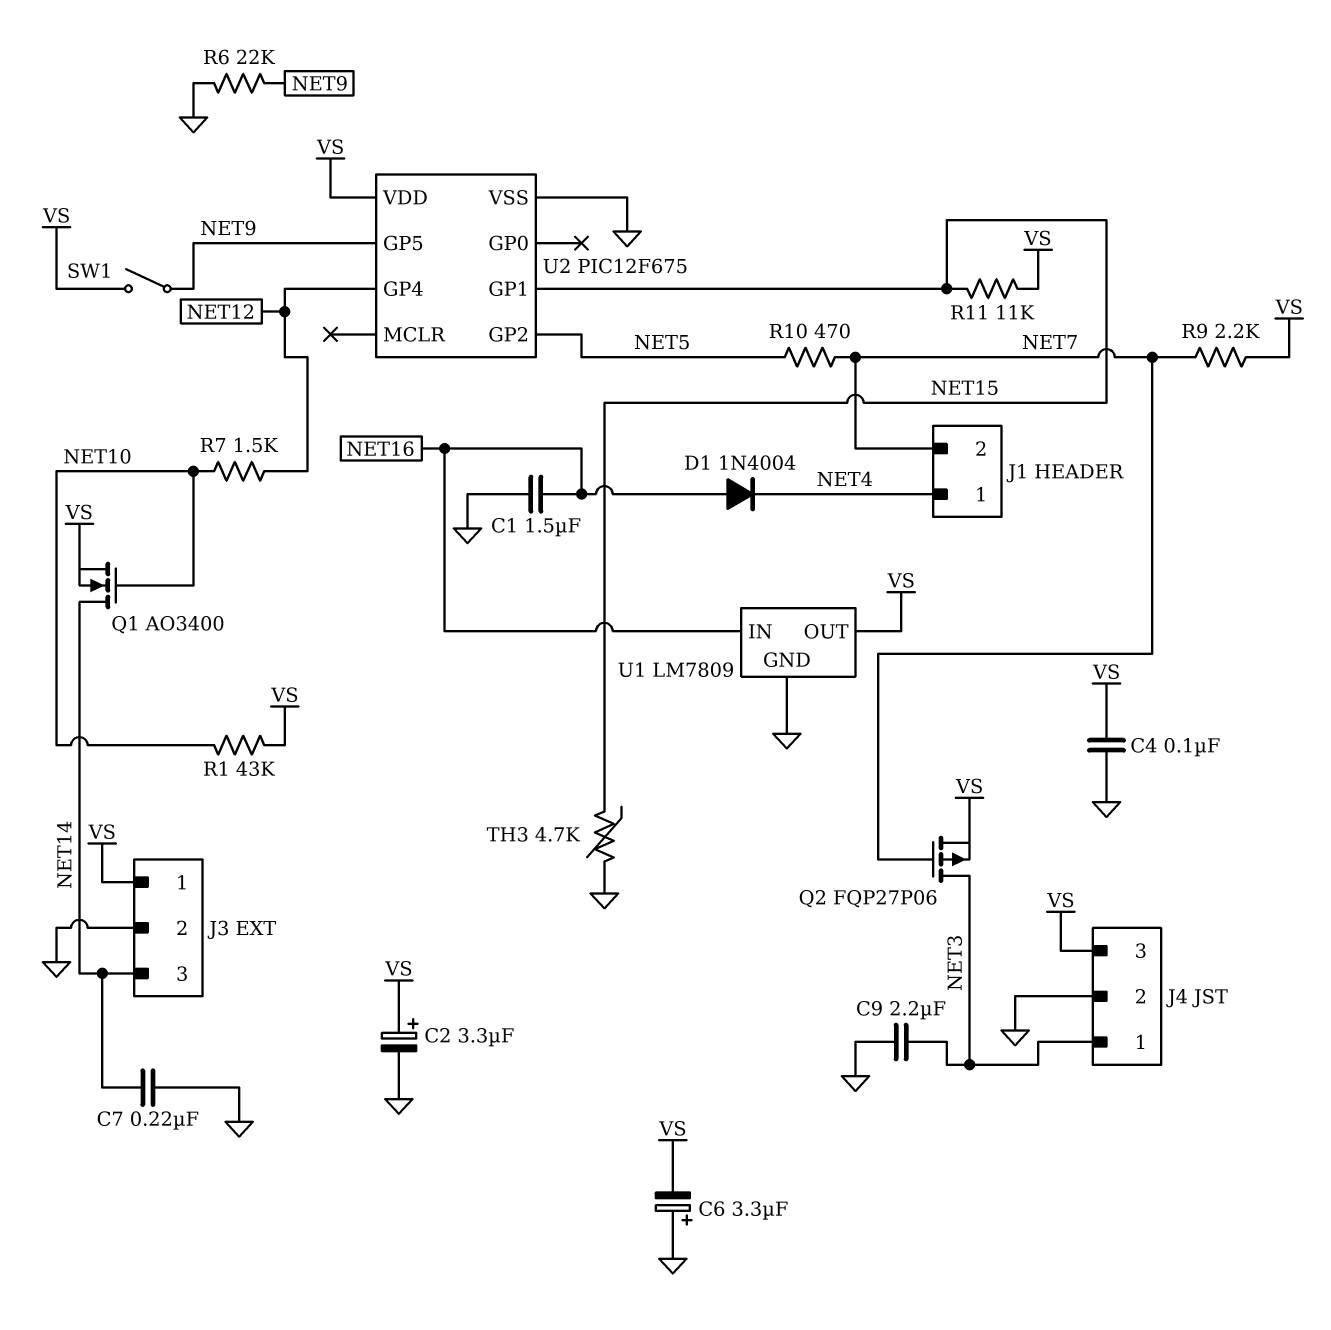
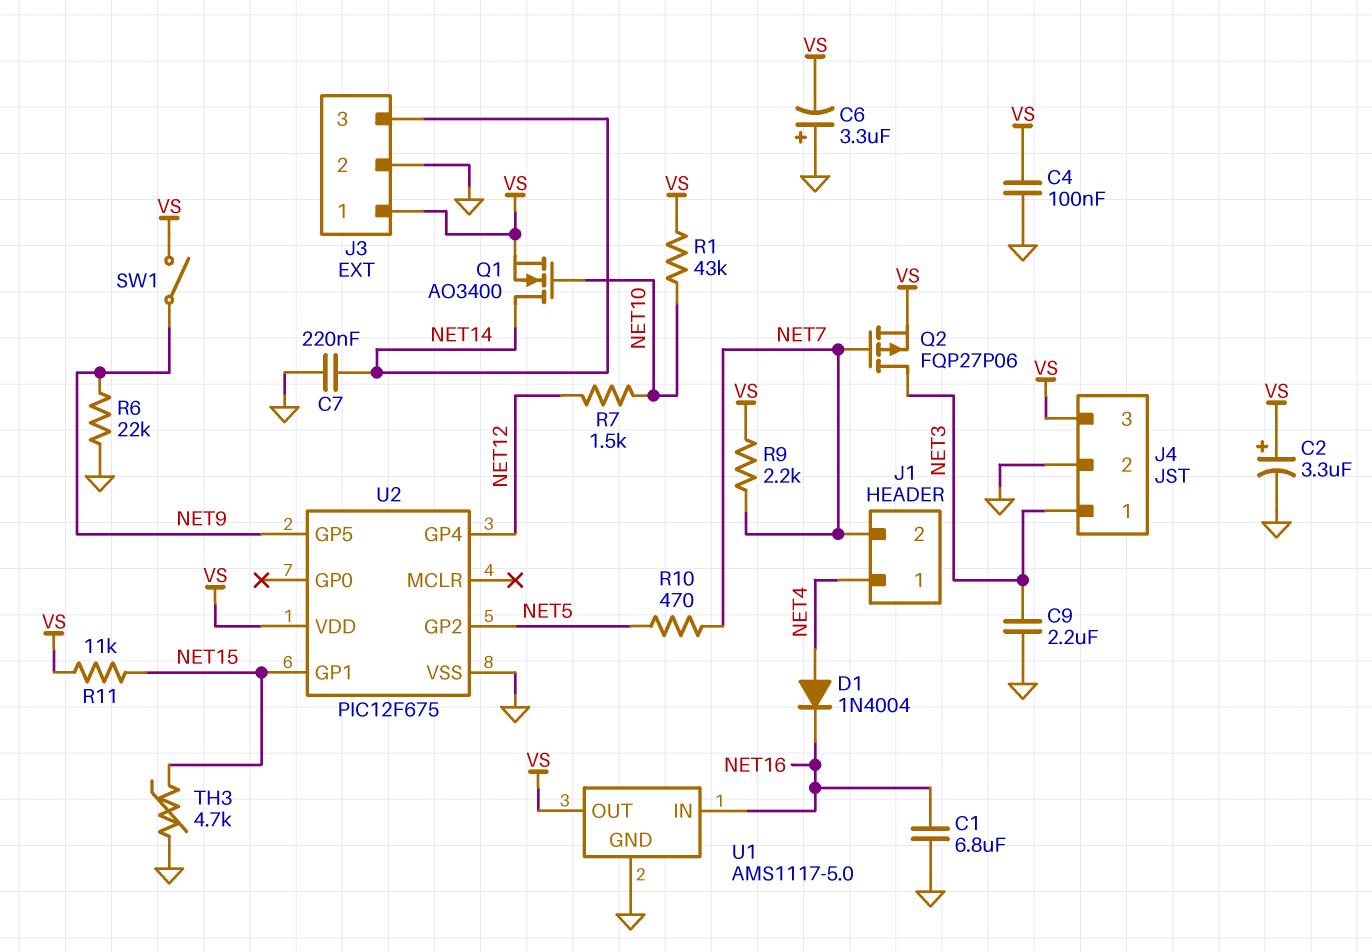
C1: 1.5uF (GND, NET16) -> 6.8uF (GND, NET16)
D1: diode 1N4004 (A NET16, K NET4) -> diode 1N4004 (A NET4, K NET16)
U1: LM7809 -> AMS1117-5.0

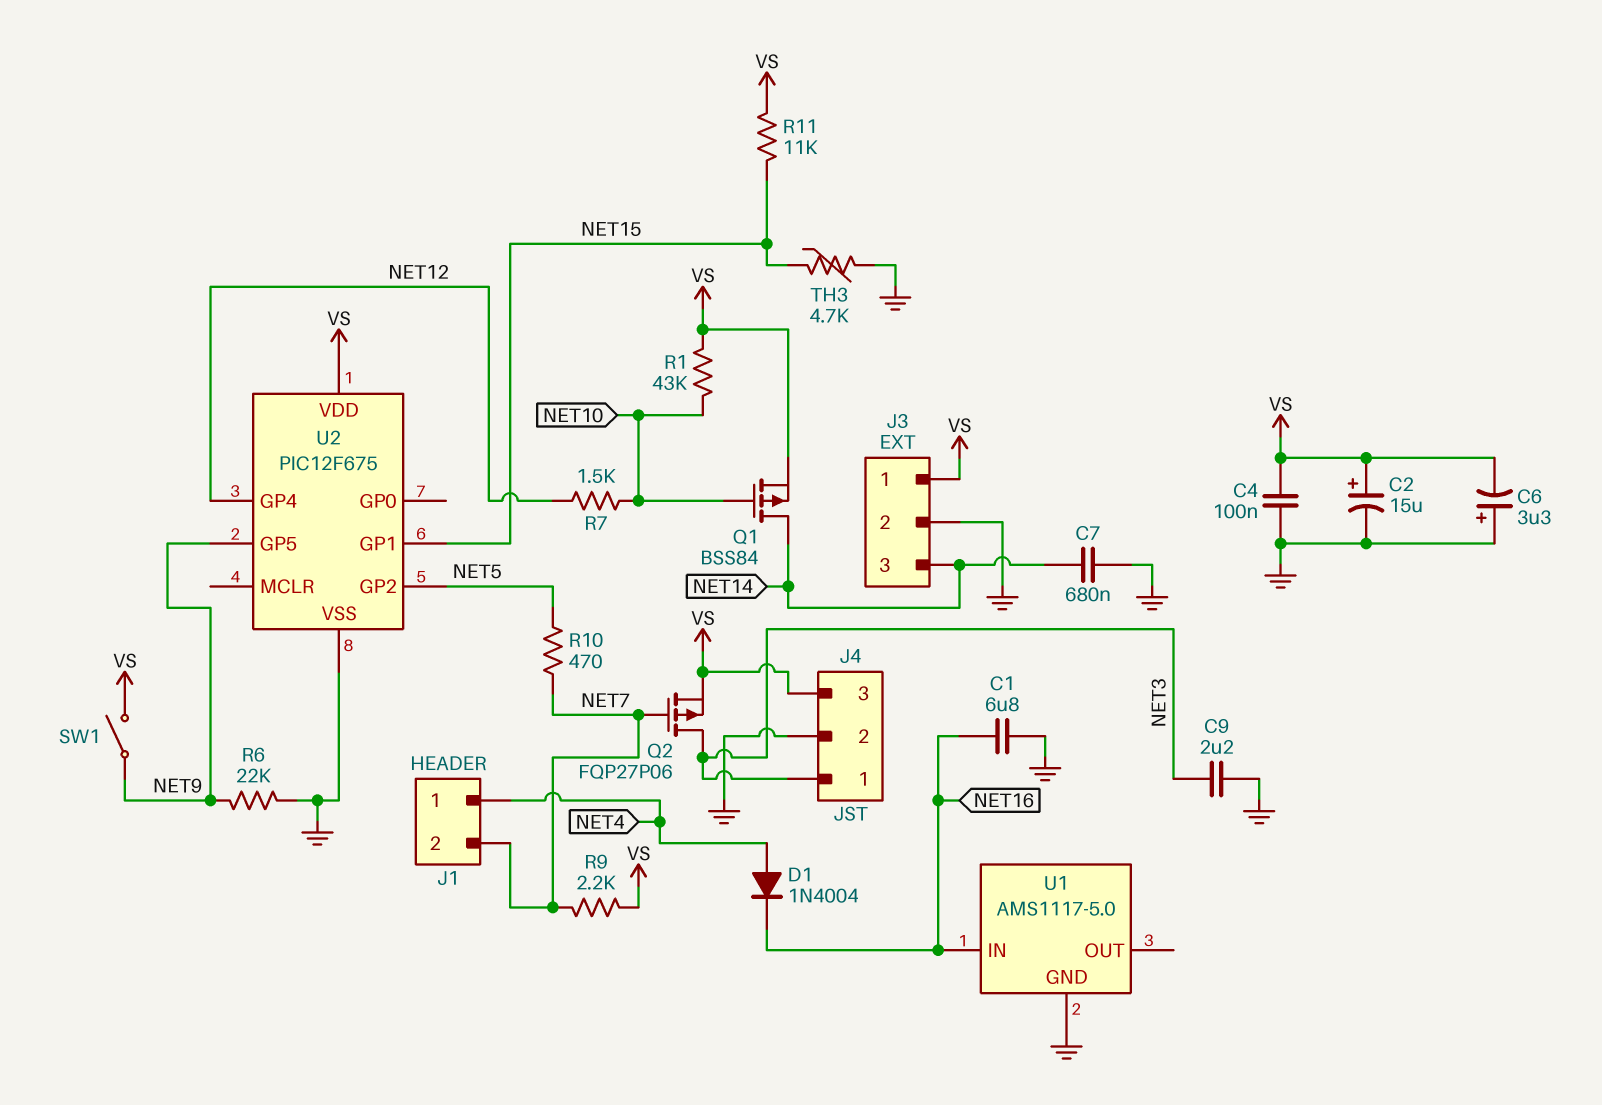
C2: 3.3uF (plus VS, minus GND) -> 15uF (plus VS, minus GND)
C7: 220nF (GND, NET14) -> 680nF (GND, NET14)
Q1: NMOS AO3400 (G NET10, D NET14, S VS) -> PMOS BSS84 (G NET10, D NET14, S VS)
U1 pin OUT: VS -> none

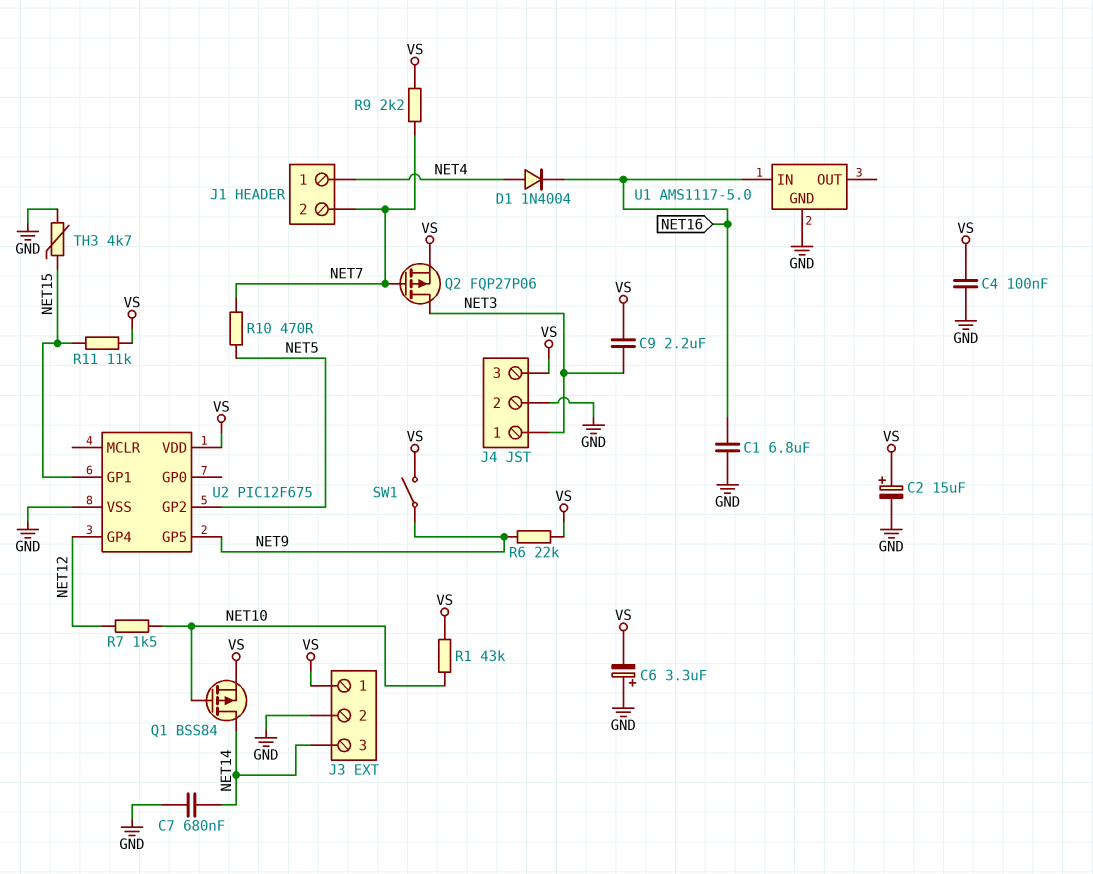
C9: 2.2uF (GND, NET3) -> 2.2uF (NET3, VS)
R6: 22k (GND, NET9) -> 22k (NET9, VS)

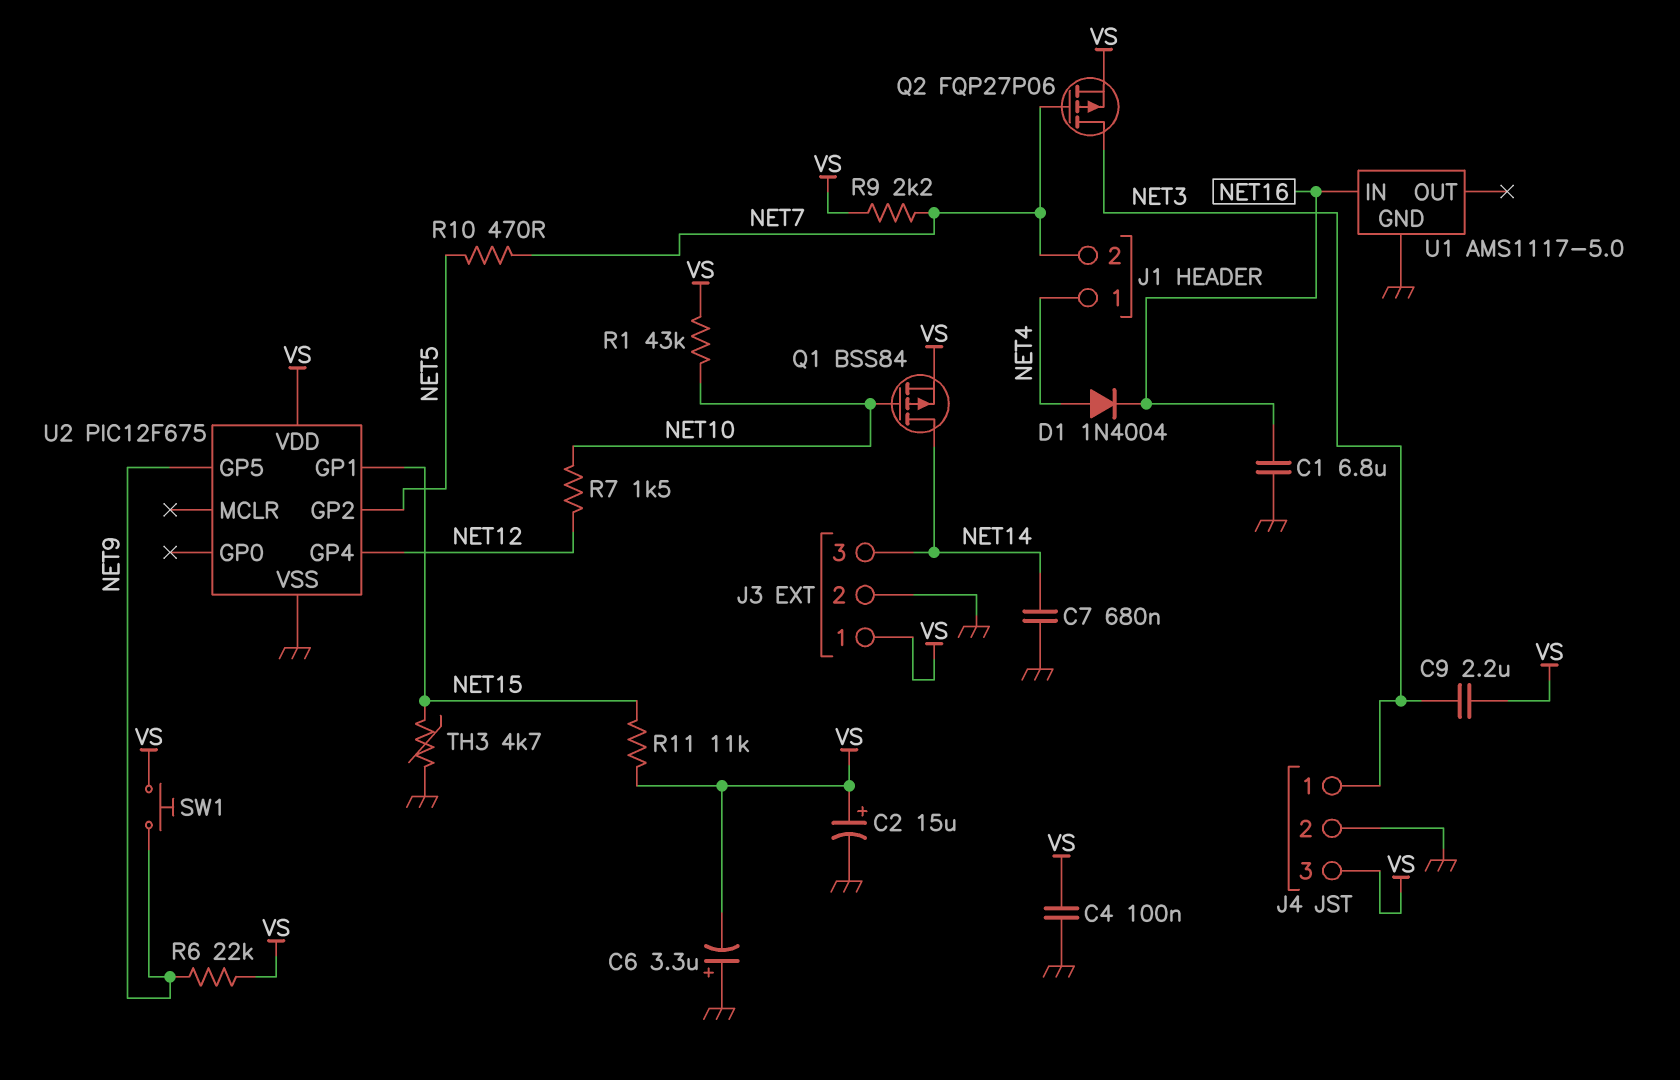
SW1: switch (NET9, VS) -> button (NET9, VS)

